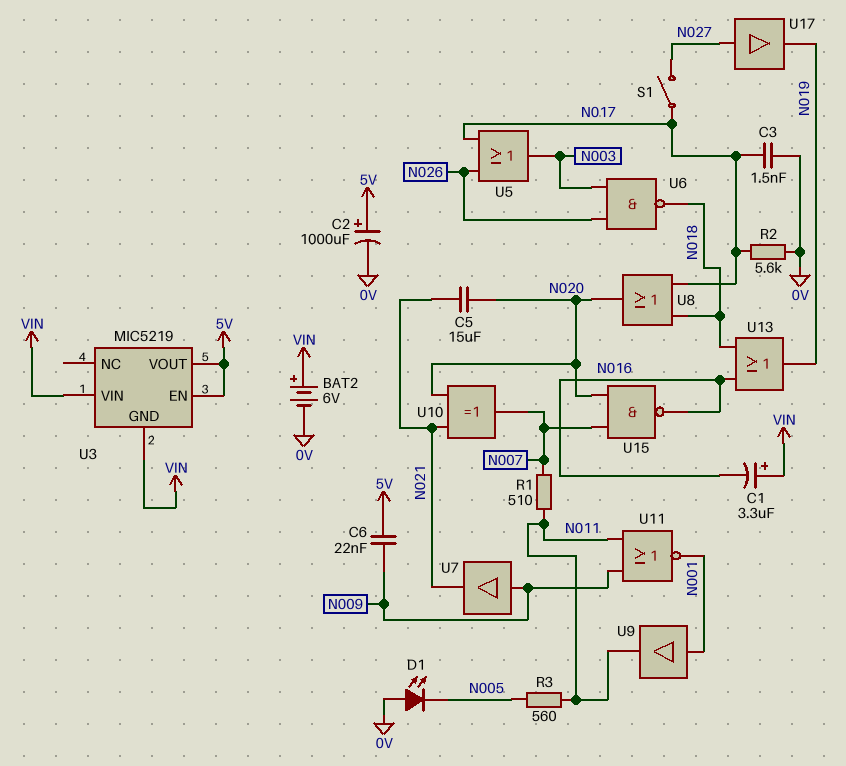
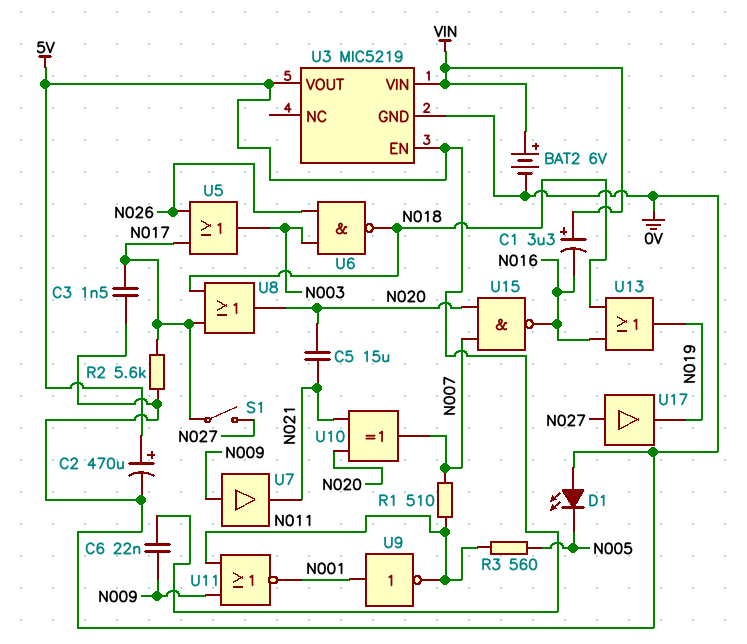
C2: 1000uF (plus 5V, minus 0V) -> 470uF (plus 5V, minus 0V)
U3 pin GND: VIN -> 0V
U9: buffer (in N001, out N011) -> NOT (in N001, out N011)

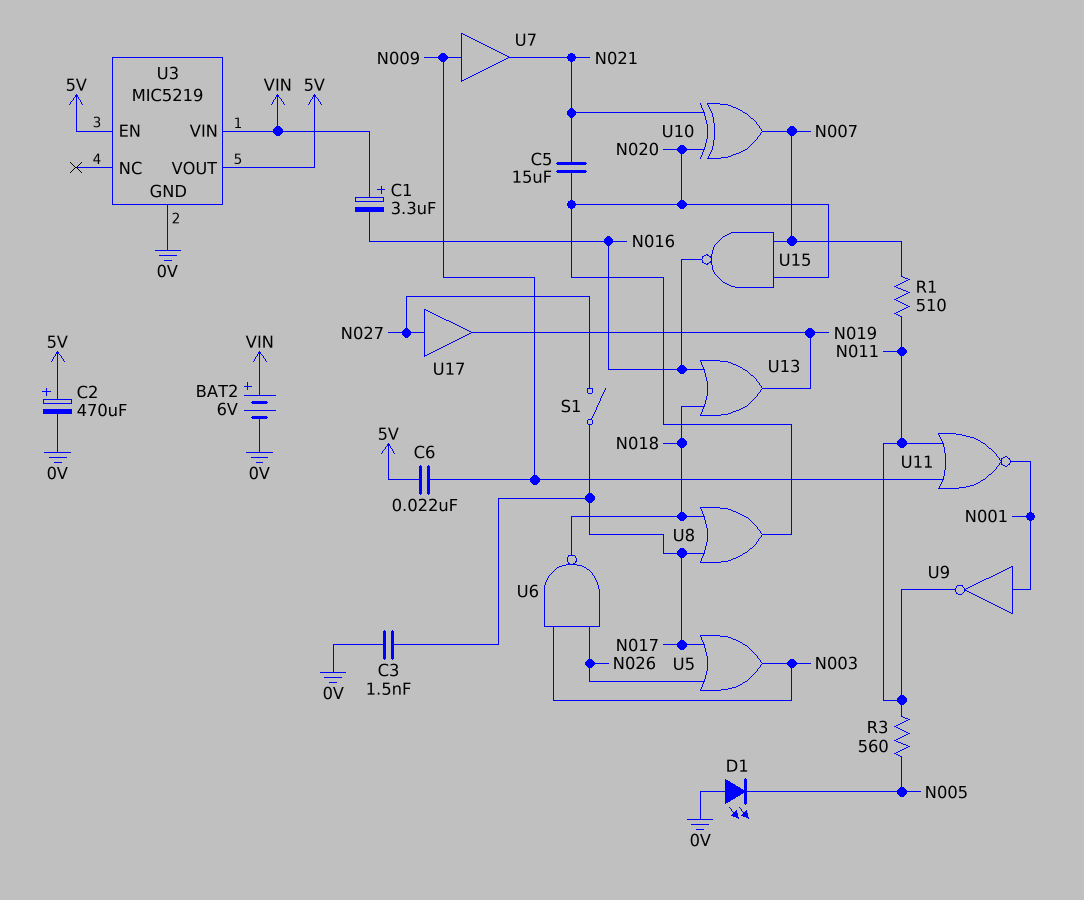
R2: 5.6k (0V, N017) -> none

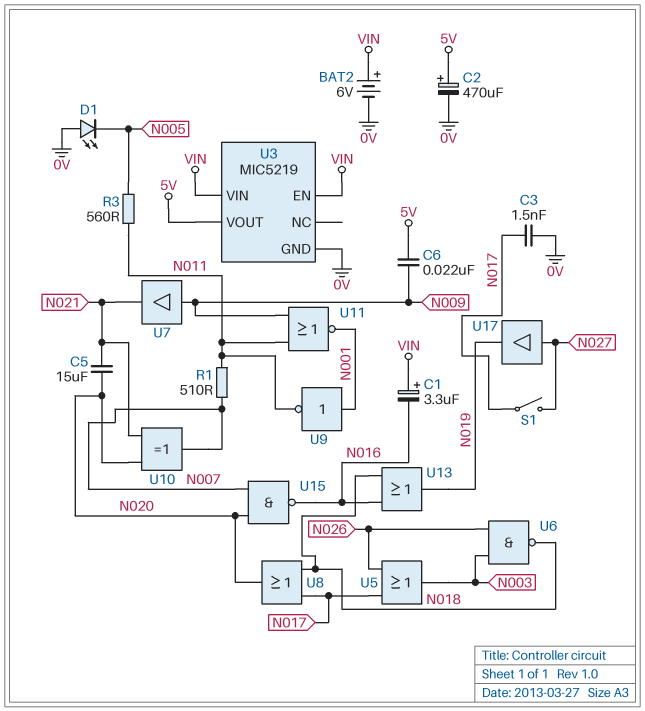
U3 pin EN: 5V -> VIN

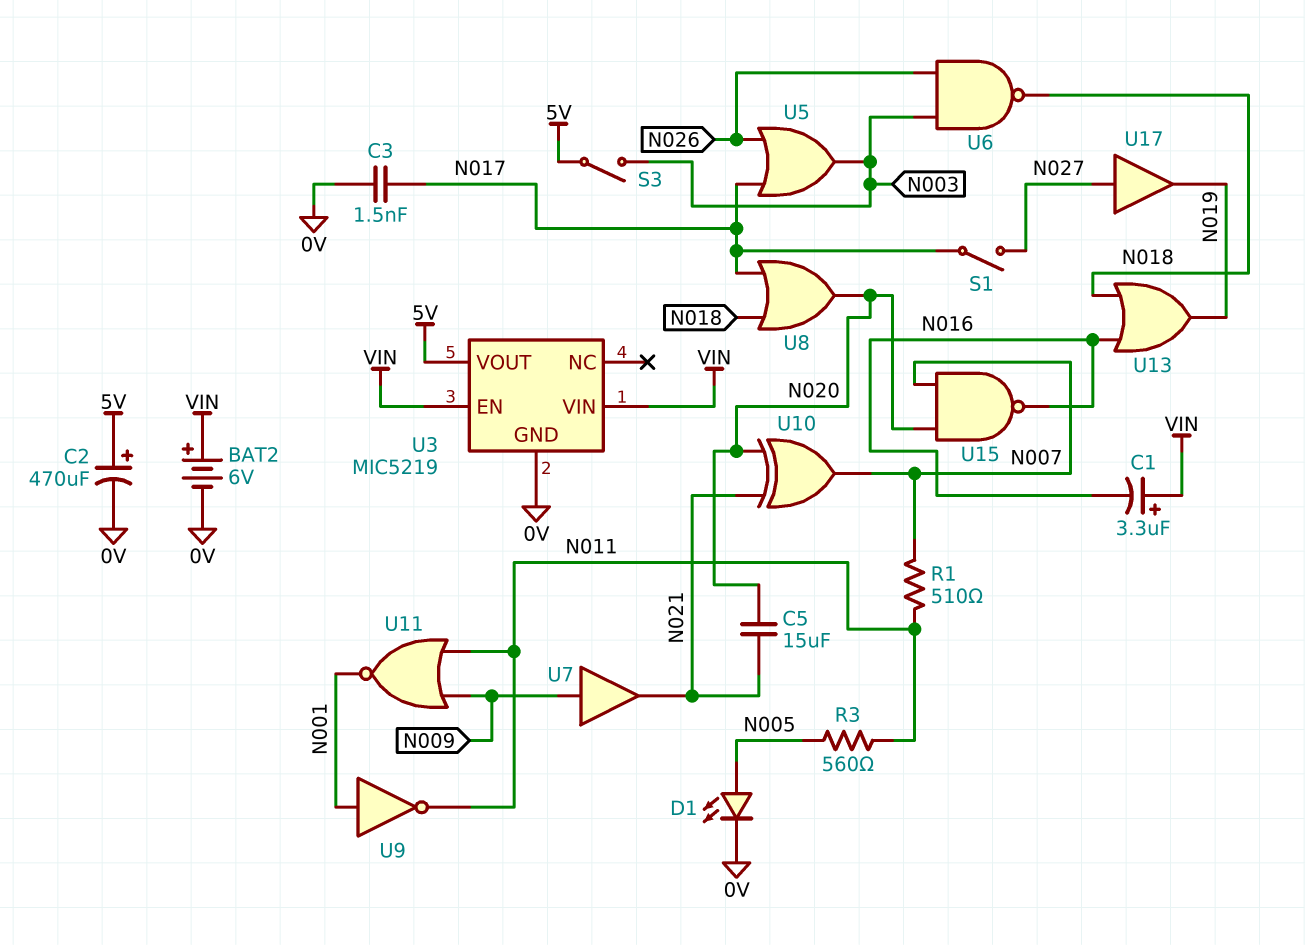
C6: 22nF (5V, N009) -> none
D1: LED (A 0V, K N005) -> LED (A N005, K 0V)
S3: none -> switch (5V, N003)

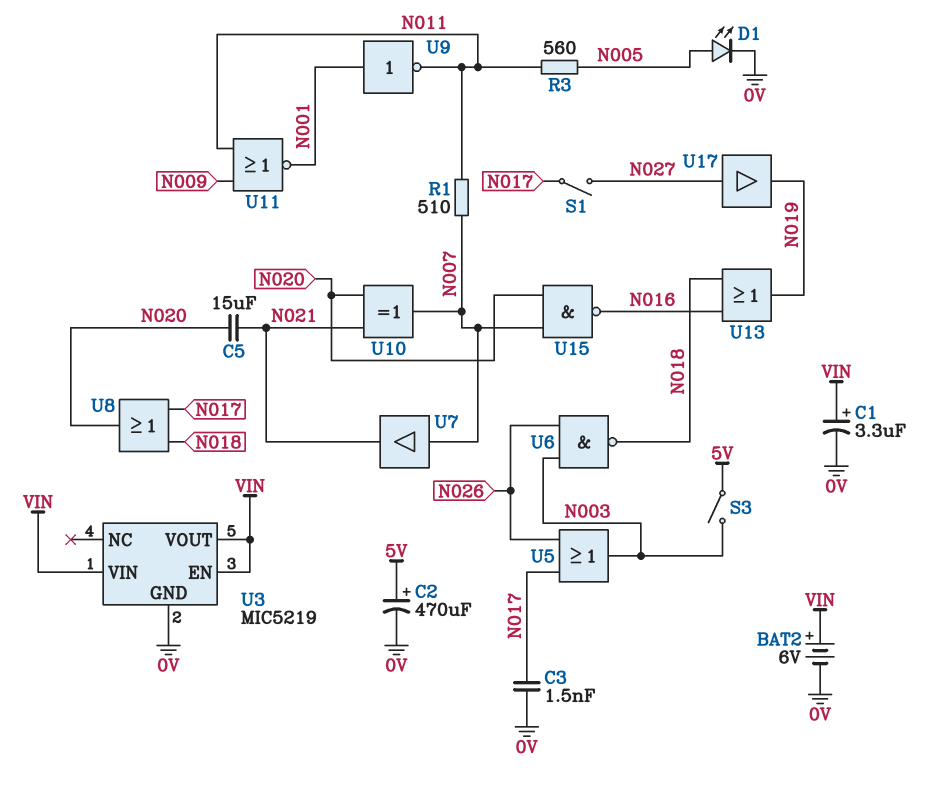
C1: 3.3uF (plus VIN, minus N016) -> 3.3uF (plus VIN, minus 0V)
U3 pin VOUT: 5V -> VIN
U7: buffer (in N009, out N021) -> buffer (in N007, out N021)

